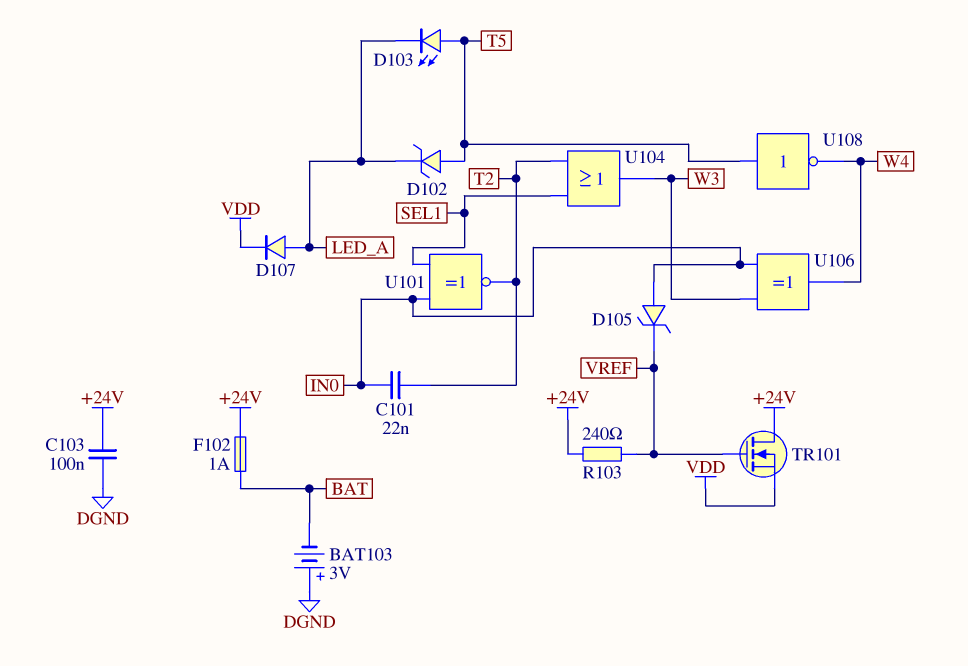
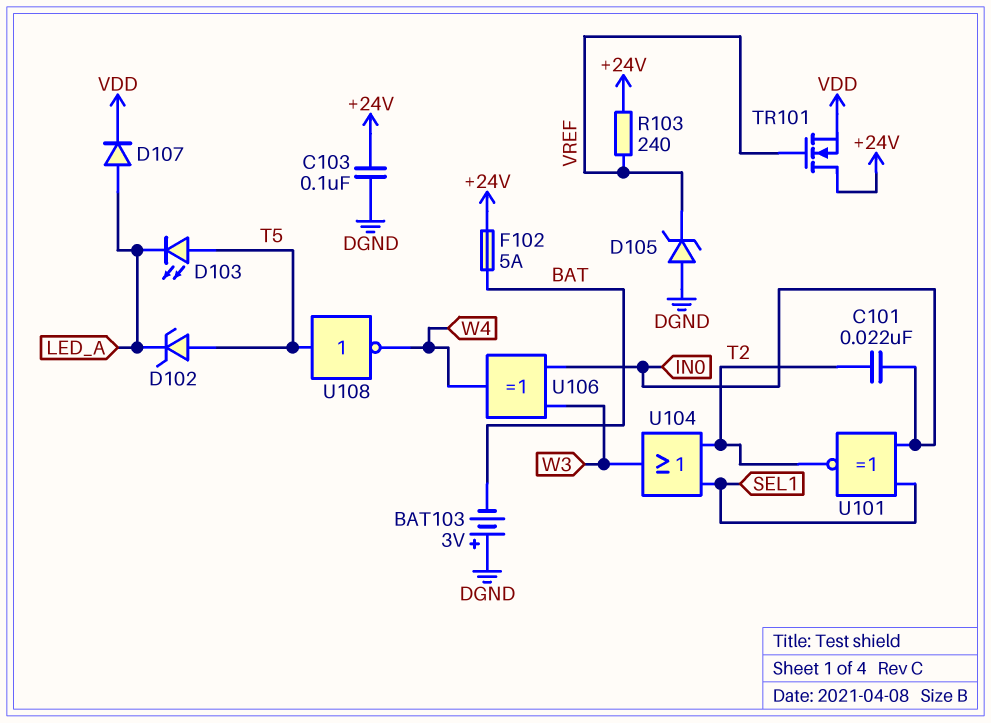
D105: zener (A IN0, K VREF) -> zener (A DGND, K VREF)
F102: 1A (+24V, BAT) -> 5A (+24V, BAT)

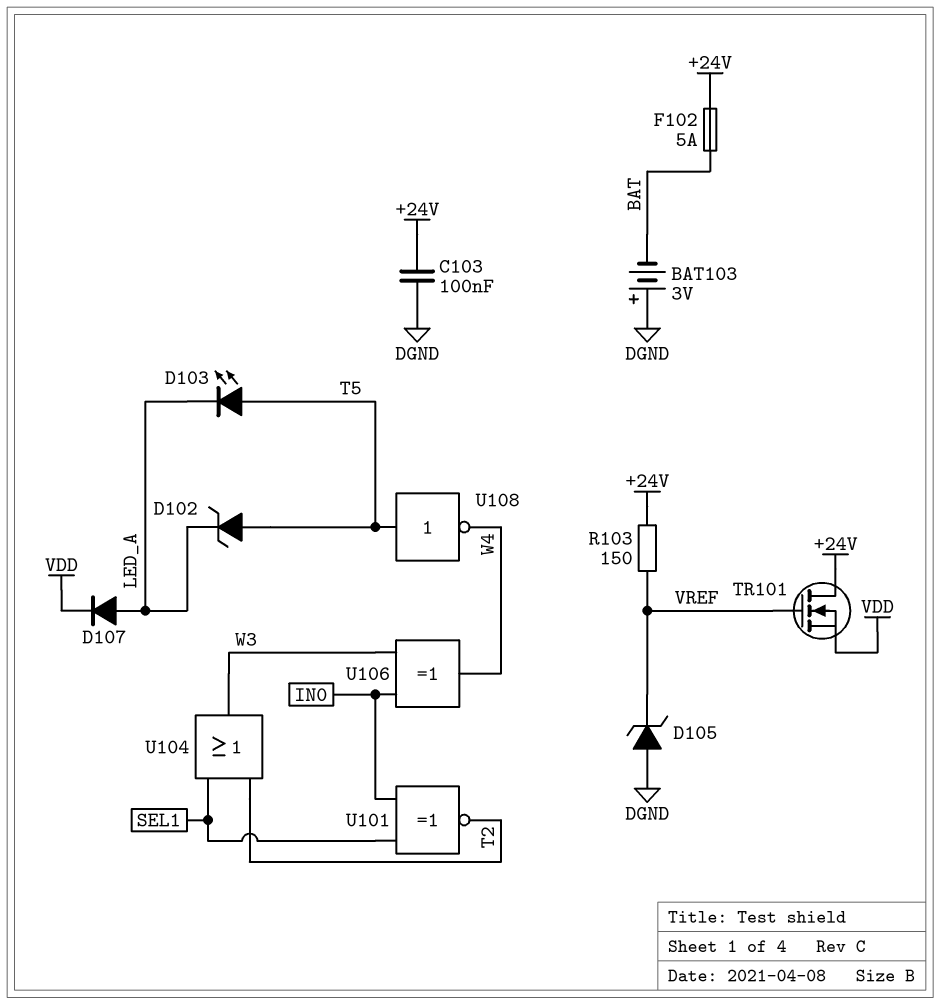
C101: 22nF (IN0, T2) -> none
R103: 240 (+24V, VREF) -> 150 (+24V, VREF)

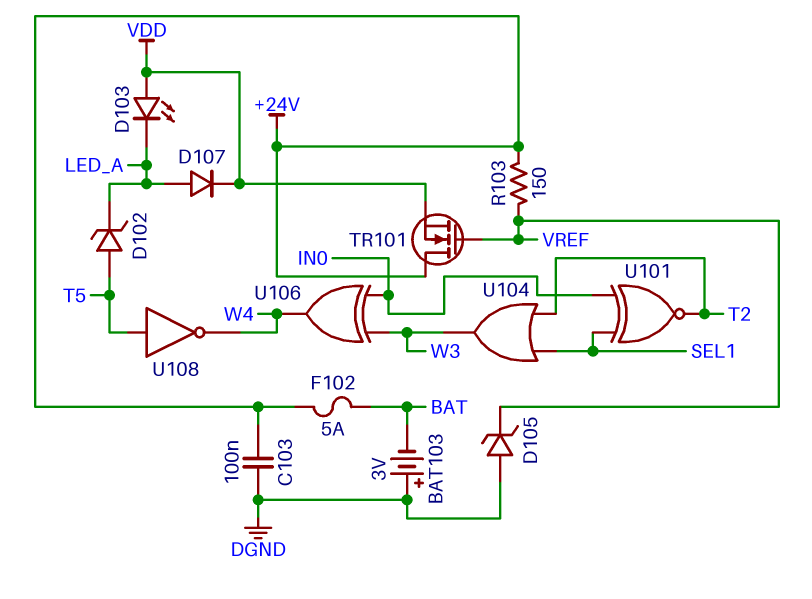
D103: LED (A T5, K LED_A) -> LED (A VDD, K LED_A)

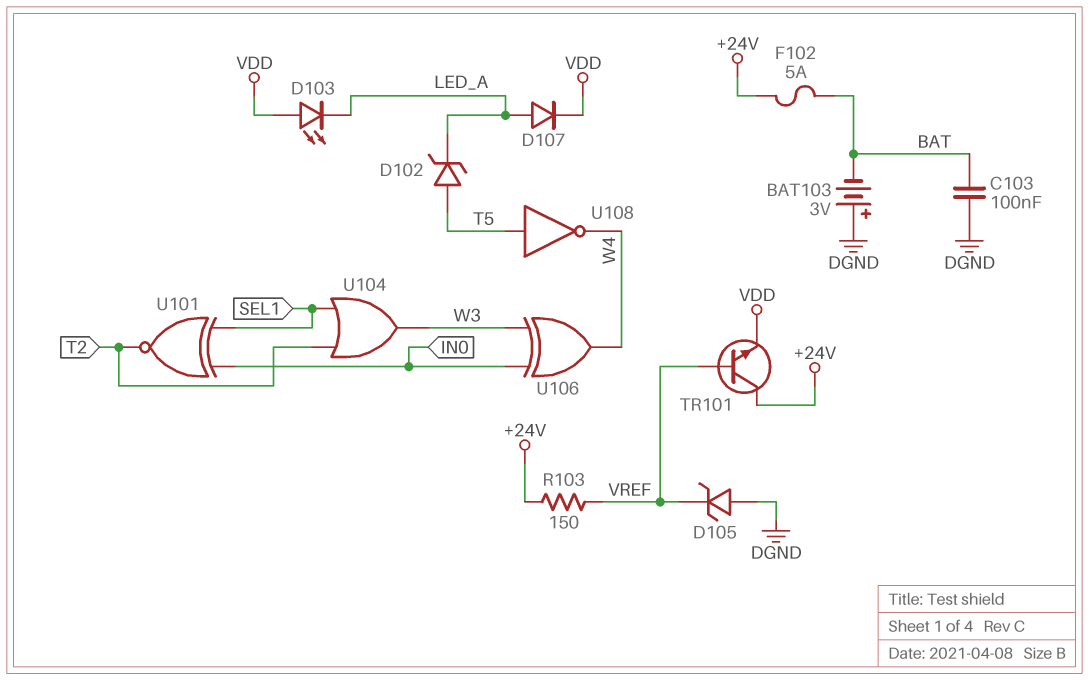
C103: 100nF (+24V, DGND) -> 100nF (BAT, DGND)
TR101: NMOS (G VREF, D +24V, S VDD) -> NPN (B VREF, C +24V, E VDD)

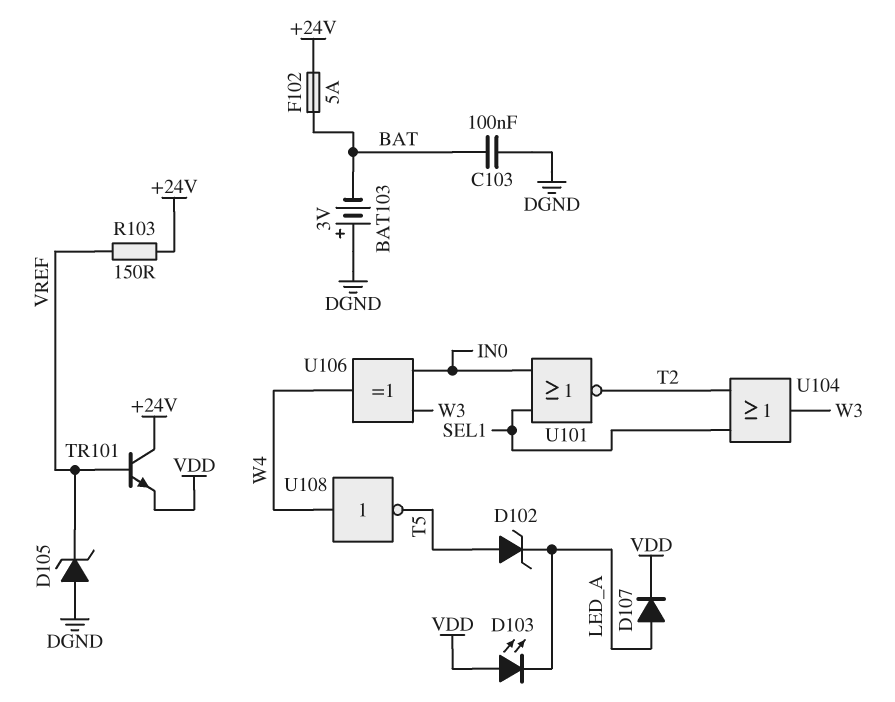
U101: XNOR (in IN0, in SEL1, out T2) -> NOR (in IN0, in SEL1, out T2)
U108: NOT (in T5, out W4) -> NOT (in W4, out T5)

